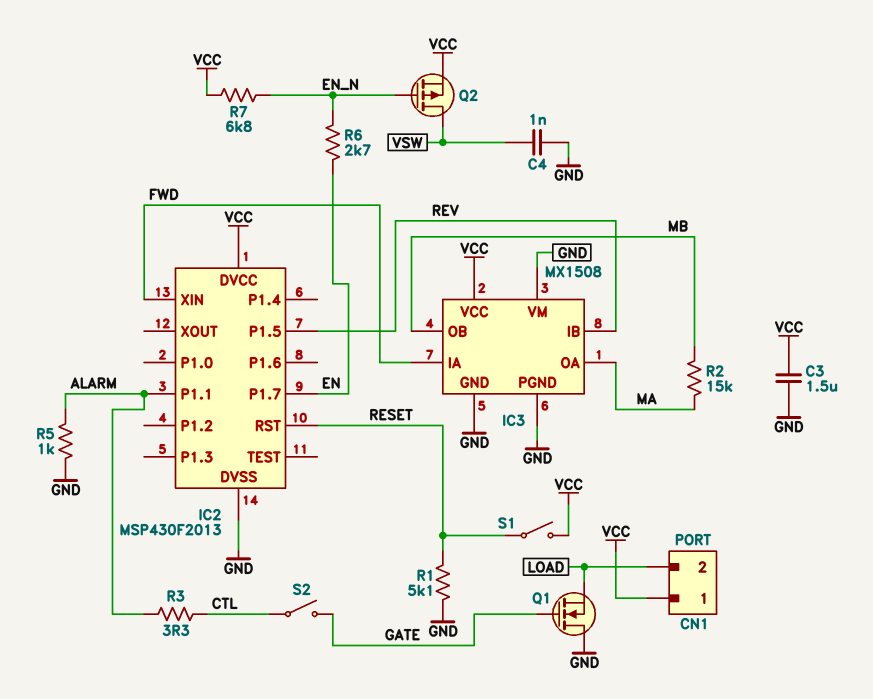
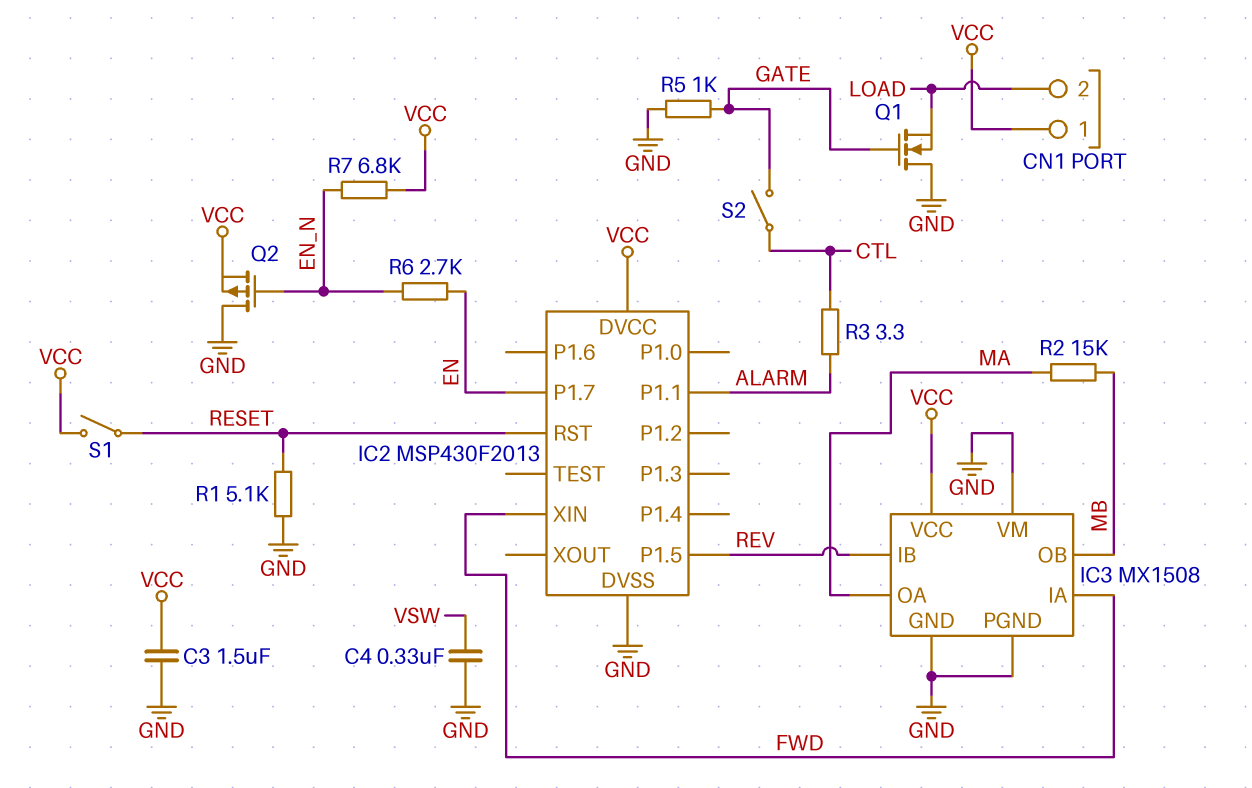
C4: 1nF (GND, VSW) -> 330nF (GND, VSW)
Q2: PMOS (G EN_N, D VSW, S VCC) -> PMOS (G EN_N, D GND, S VCC)
R5: 1k (ALARM, GND) -> 1k (GATE, GND)

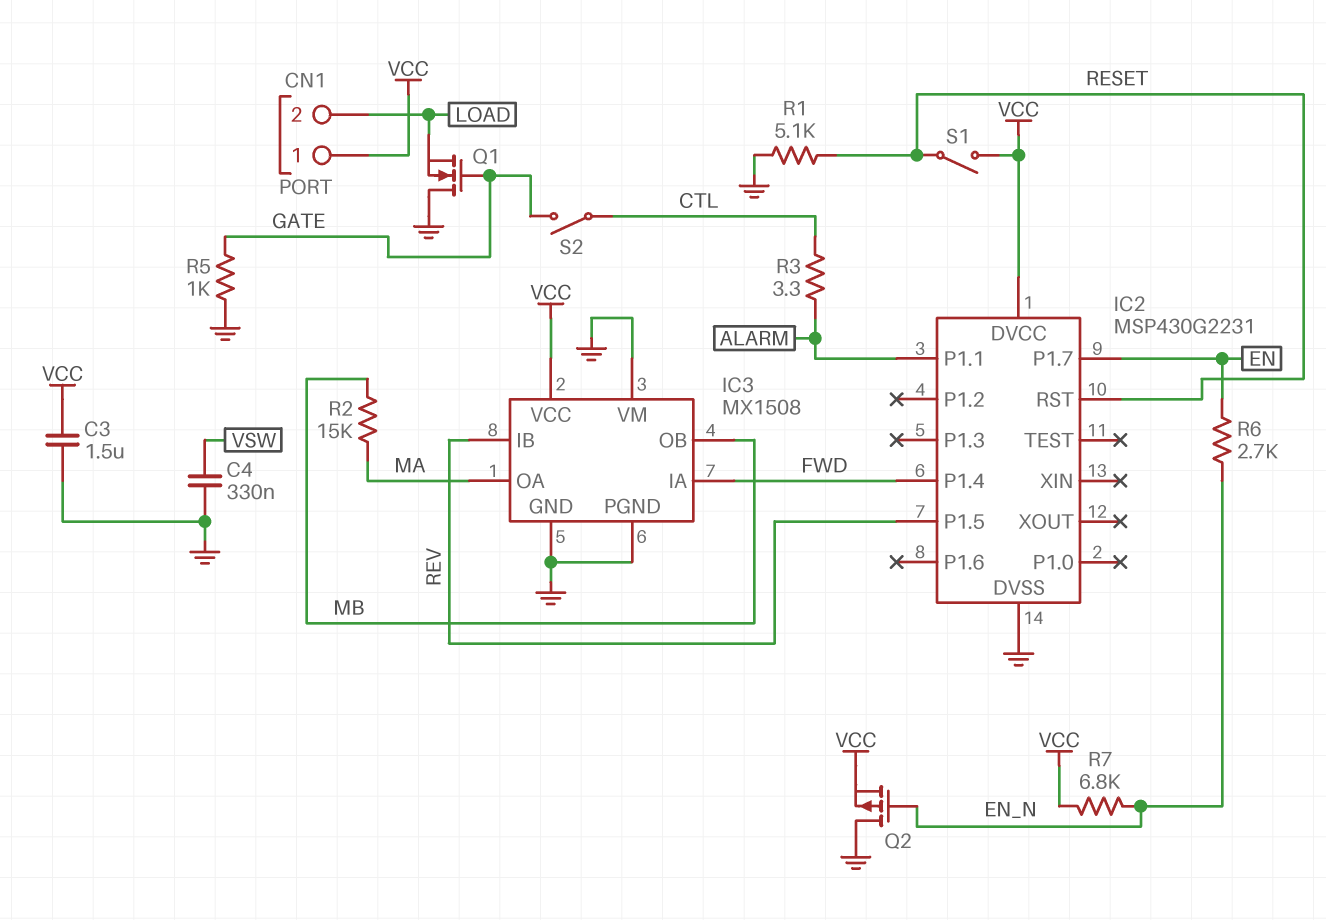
IC2: MSP430F2013 -> MSP430G2231
IC2 pin P1.4: none -> FWD
IC2 pin XIN: FWD -> none

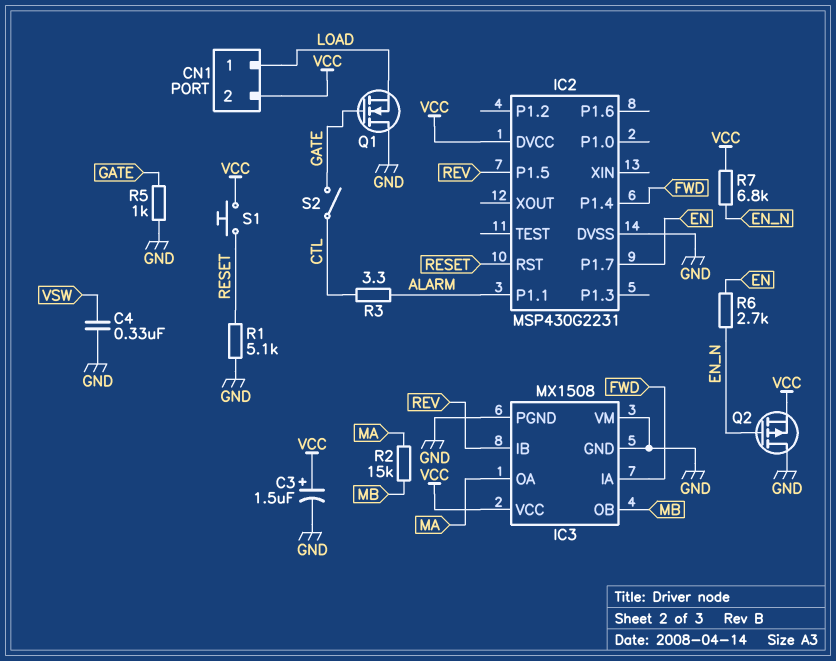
C3: 1.5uF (GND, VCC) -> 1.5uF (plus VCC, minus GND)
CN1 pin 1: VCC -> LOAD
CN1 pin 2: LOAD -> VCC
S1: switch (RESET, VCC) -> button (RESET, VCC)

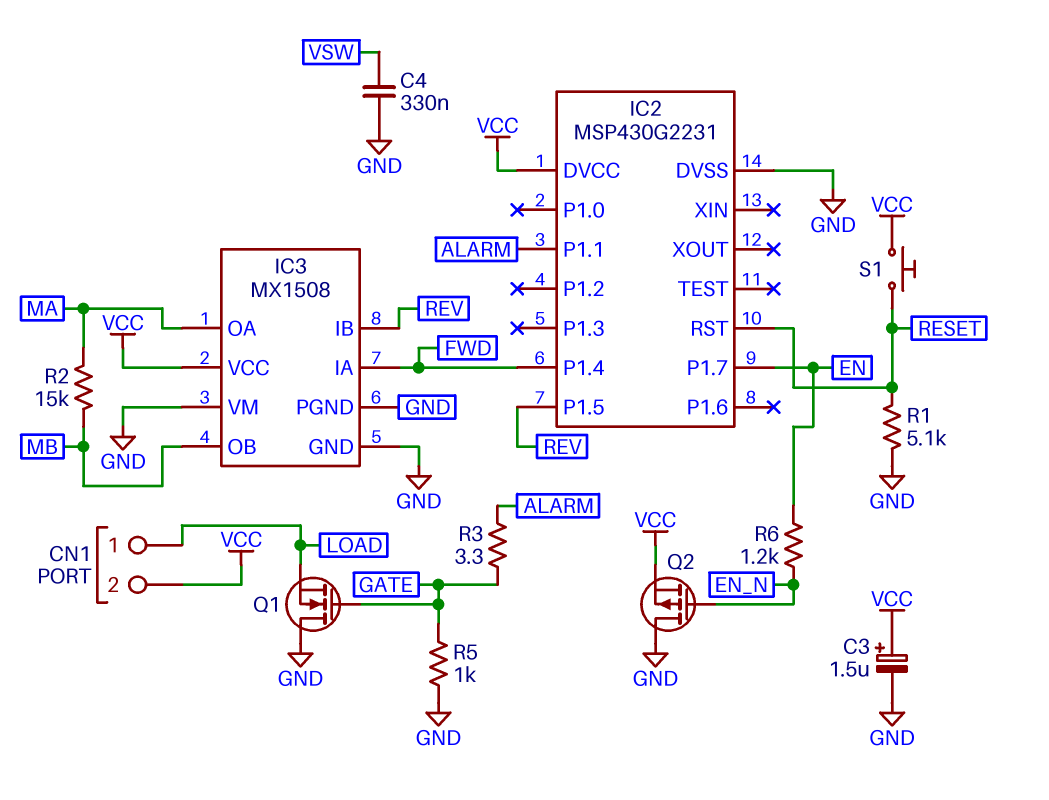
R3: 3.3 (ALARM, CTL) -> 3.3 (ALARM, GATE)
R6: 2.7k (EN, EN_N) -> 1.2k (EN, EN_N)
R7: 6.8k (EN_N, VCC) -> none
S2: switch (CTL, GATE) -> none

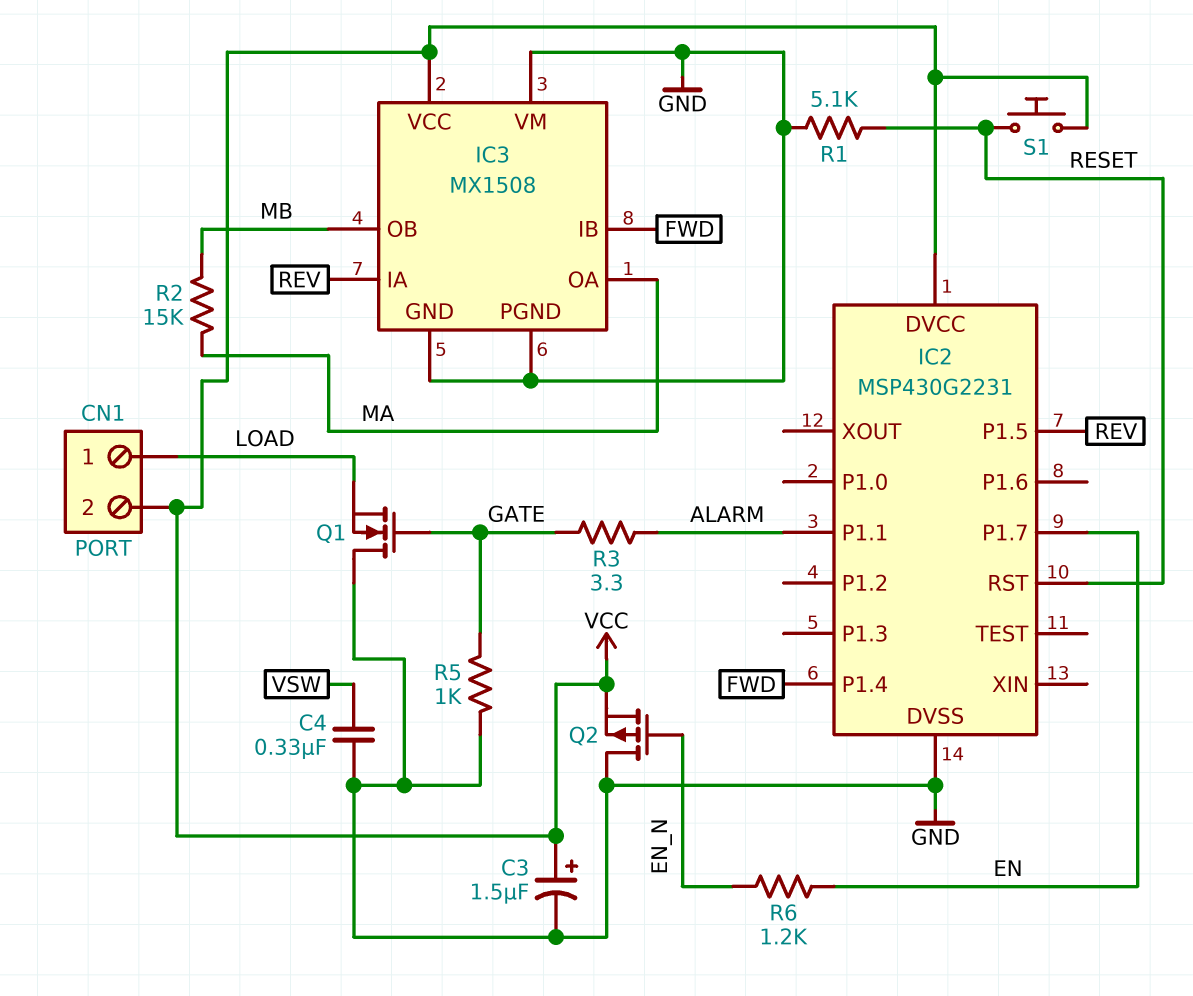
IC3 pin IA: FWD -> REV
IC3 pin IB: REV -> FWD

